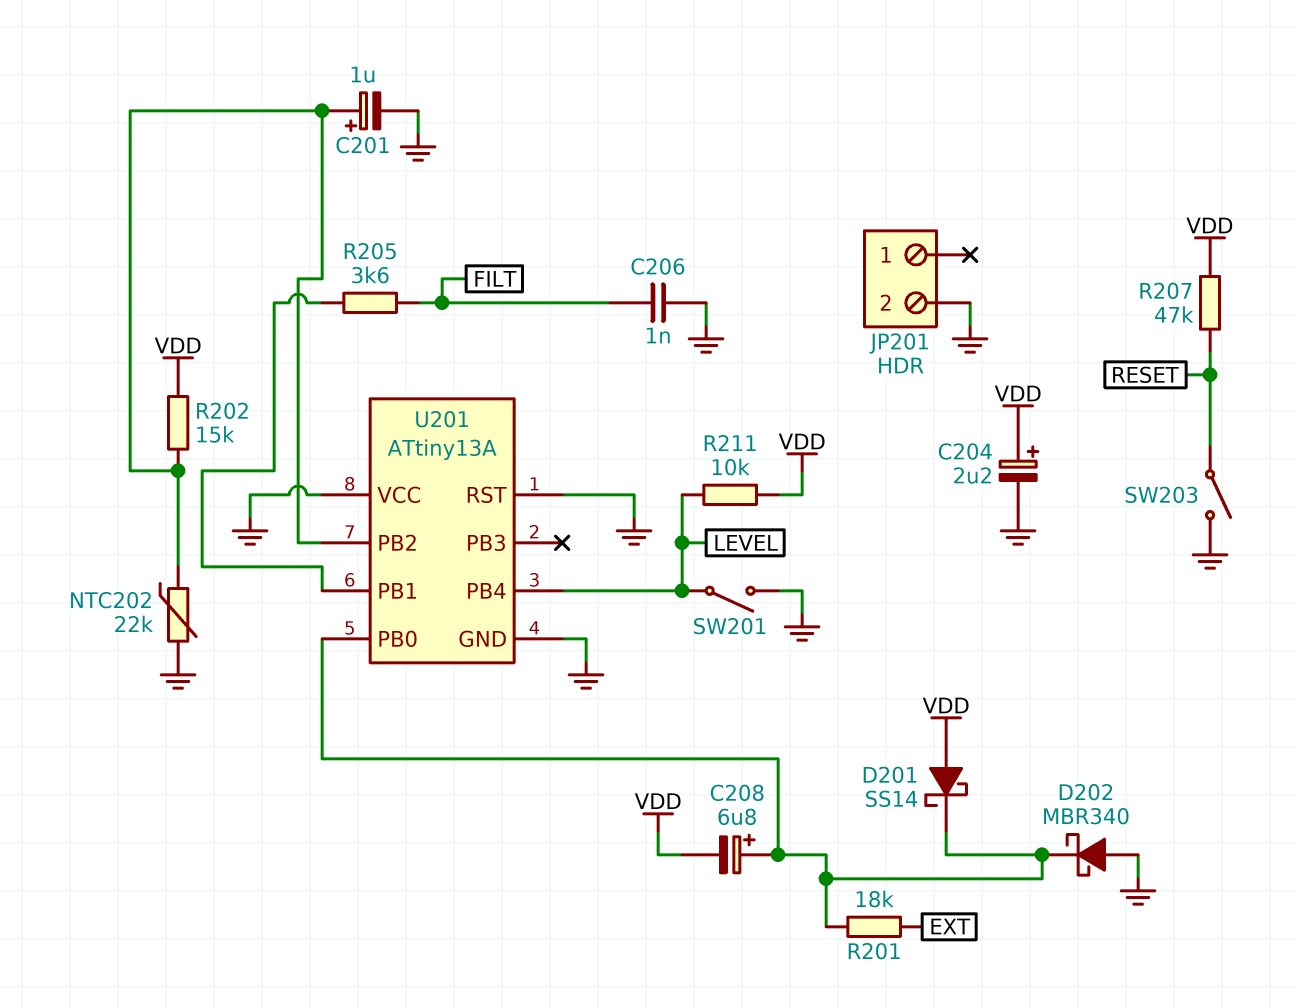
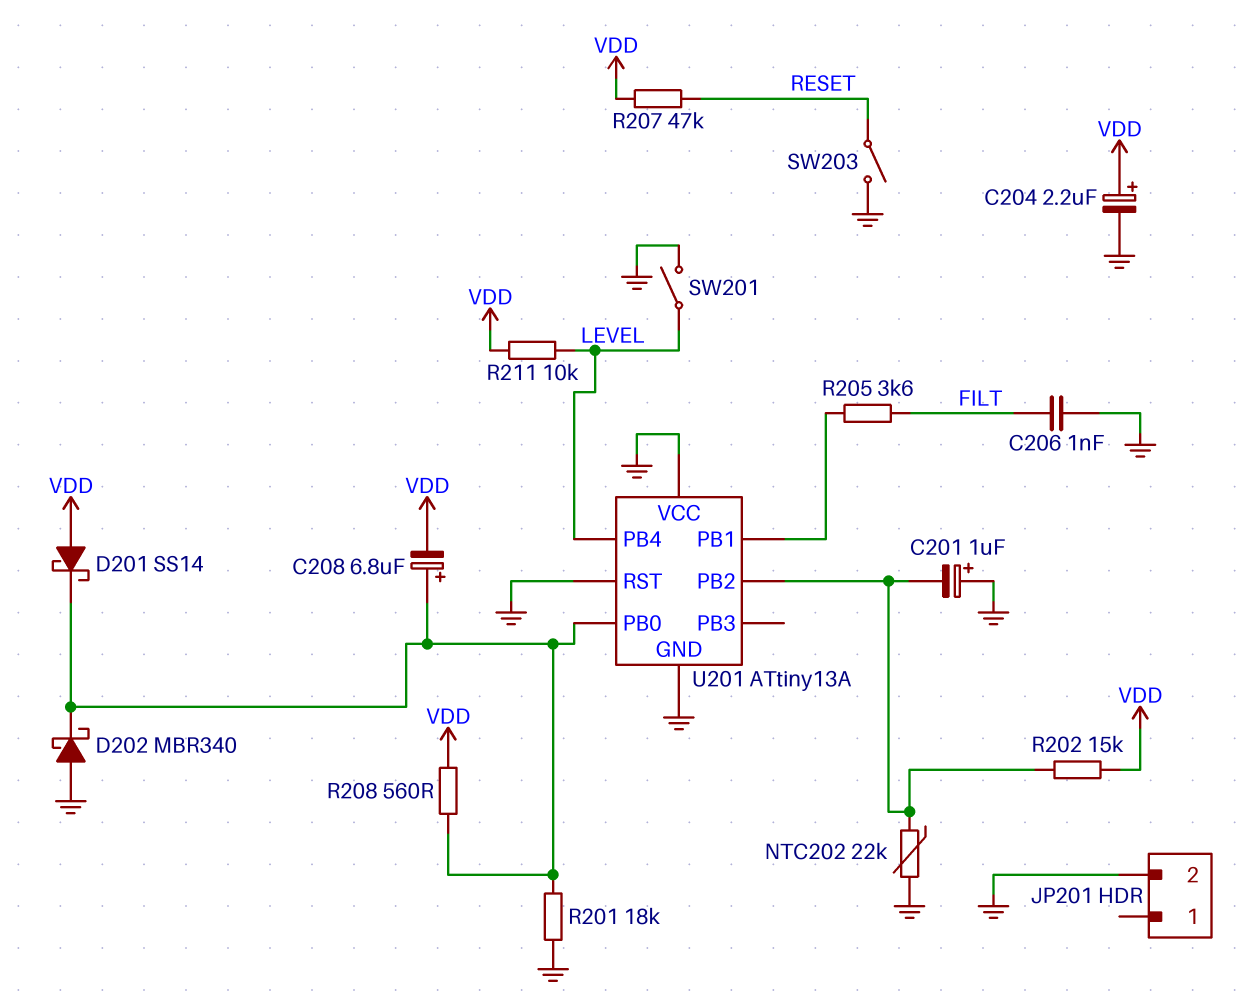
C201: 1uF (plus U201/PB2, minus GND) -> 1uF (plus GND, minus U201/PB2)
R201: 18k (EXT, U201/PB0) -> 18k (GND, U201/PB0)
R208: none -> 560 (U201/PB0, VDD)

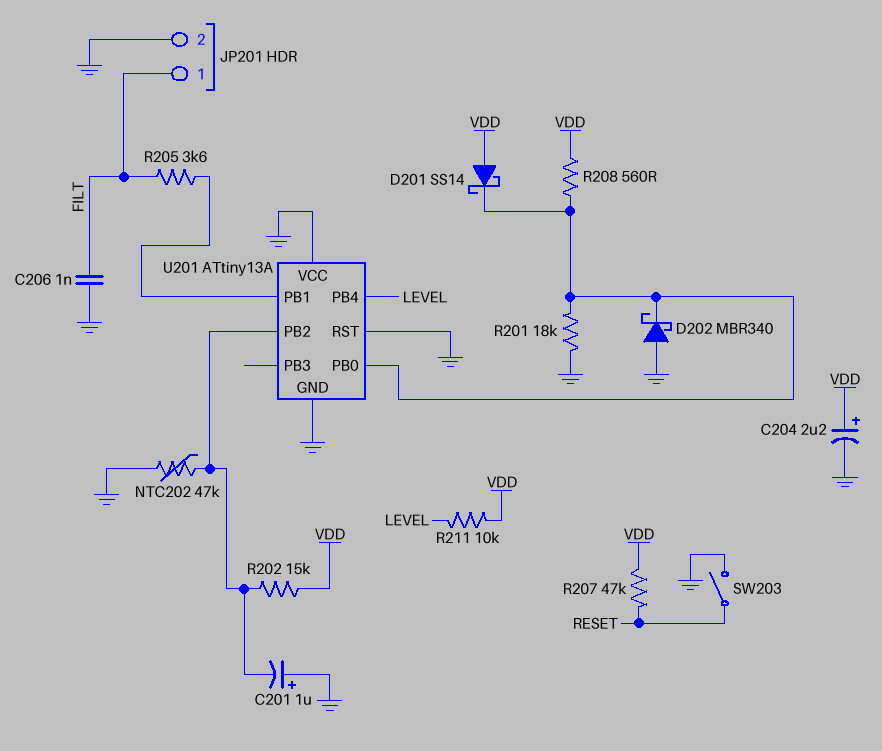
C208: 6.8uF (plus U201/PB0, minus VDD) -> none
JP201 pin 1: none -> FILT
NTC202: 22k (GND, U201/PB2) -> 47k (GND, U201/PB2)
SW201: switch (GND, LEVEL) -> none

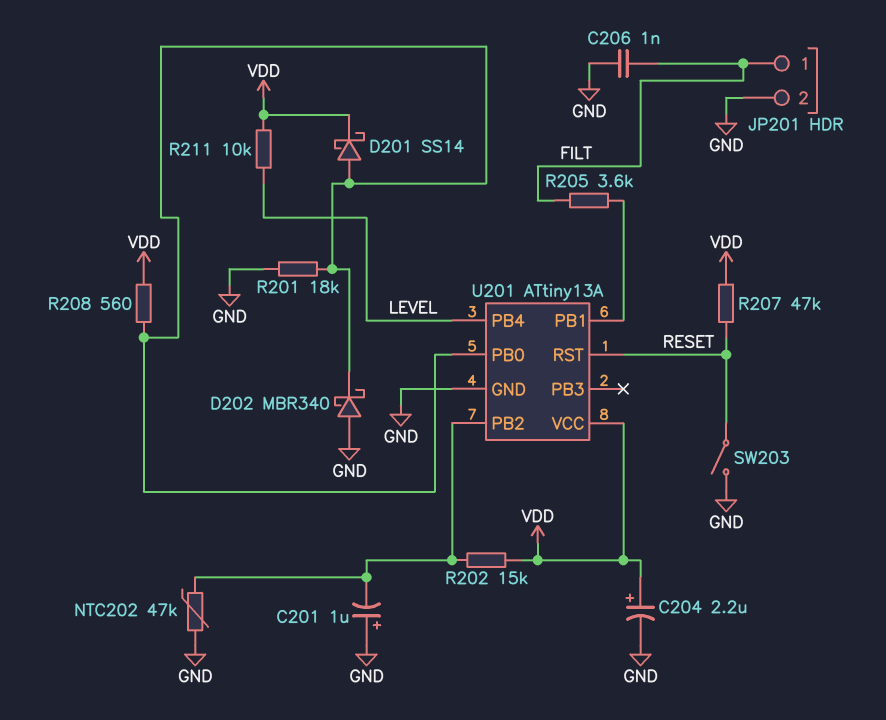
D201: schottky SS14 (A VDD, K U201/PB0) -> schottky SS14 (A U201/PB0, K VDD)
U201 pin RST: GND -> RESET
U201 pin VCC: GND -> VDD

